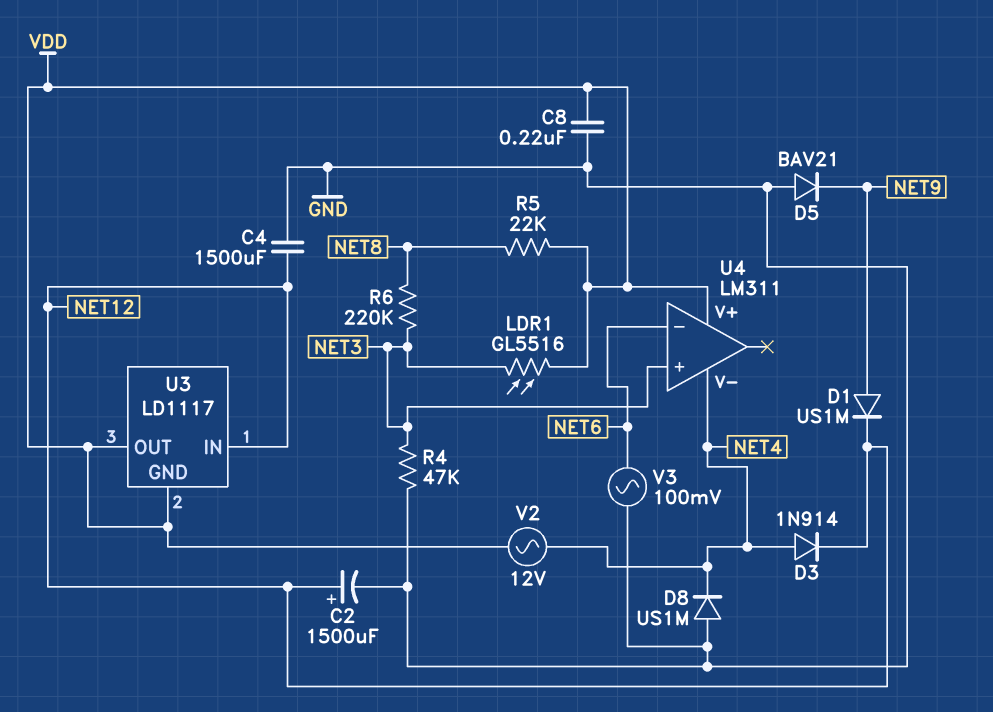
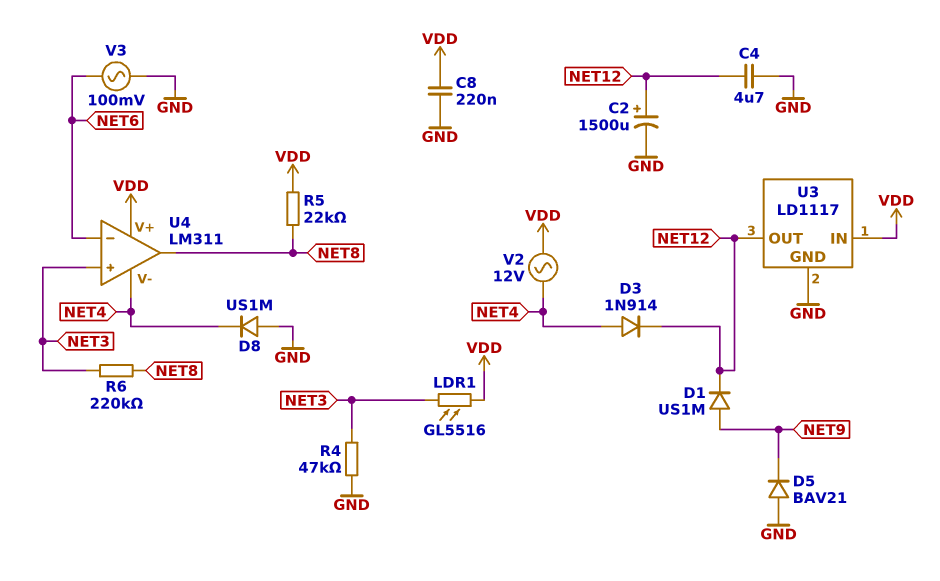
C4: 1500uF (GND, NET12) -> 4.7uF (GND, NET12)
U3 pin GND: VDD -> GND
U3 pin IN: NET12 -> VDD
U3 pin OUT: VDD -> NET12
U4 pin out: none -> NET8

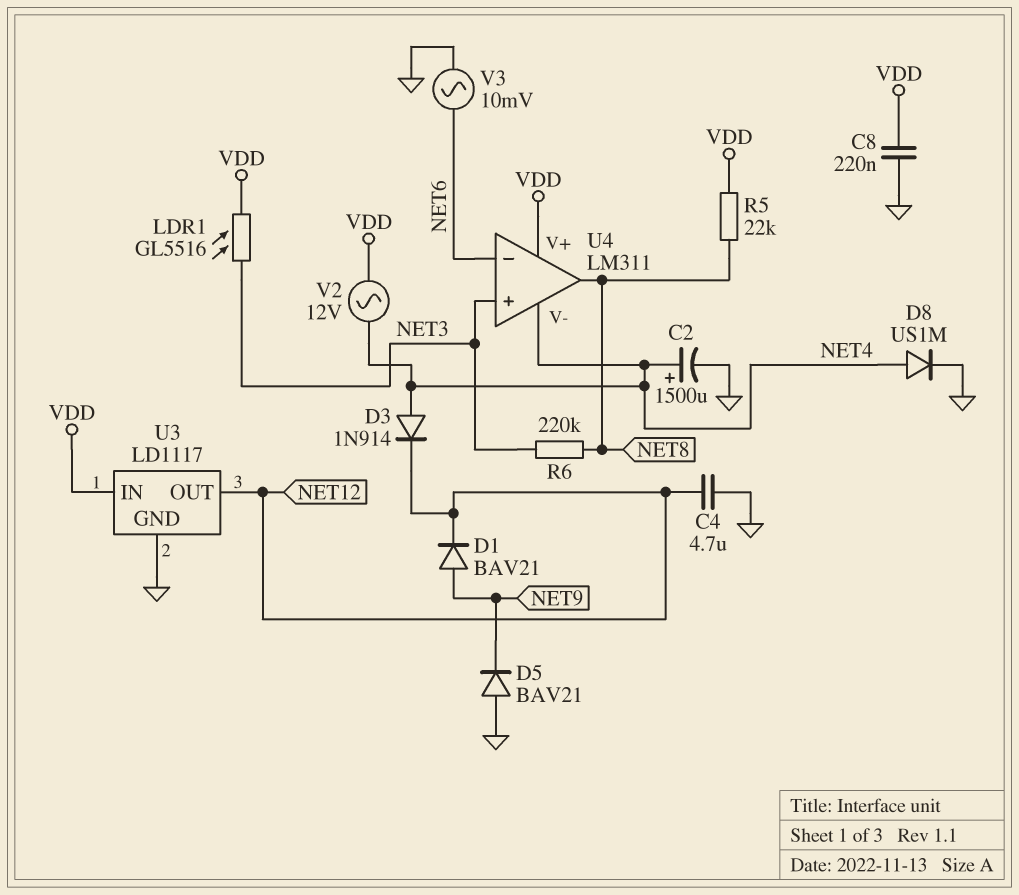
C2: 1500uF (plus NET12, minus GND) -> 1500uF (plus NET4, minus GND)
D1: diode US1M (A NET9, K NET12) -> diode BAV21 (A NET9, K NET12)
D8: diode US1M (A GND, K NET4) -> diode US1M (A NET4, K GND)
R4: 47k (GND, NET3) -> none
V3: AC 100mV (GND, NET6) -> AC 10mV (GND, NET6)

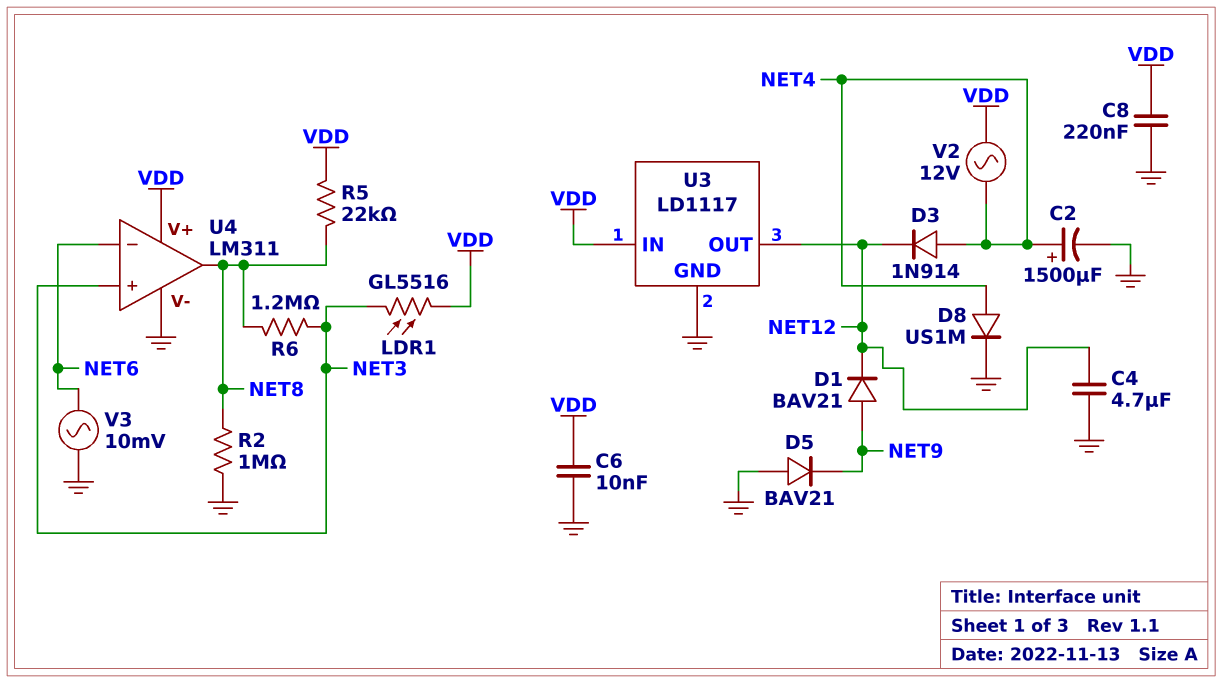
C6: none -> 10nF (GND, VDD)
R2: none -> 1M (GND, NET8)
R6: 220k (NET3, NET8) -> 1.2M (NET3, NET8)
U4 pin V-: NET4 -> GND

